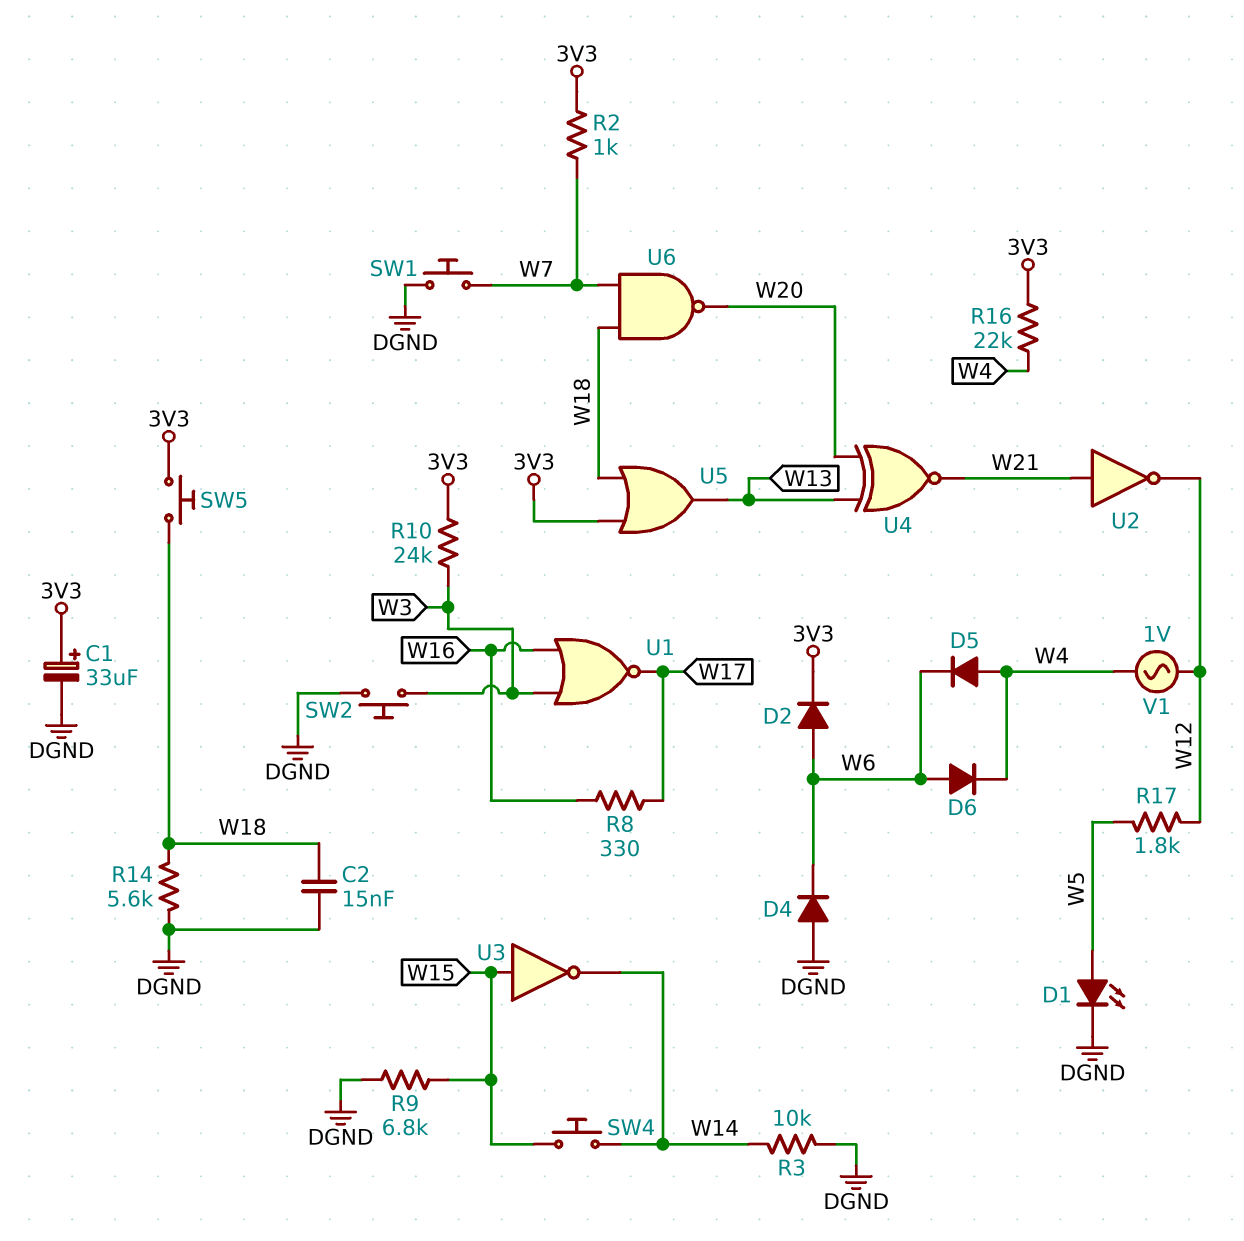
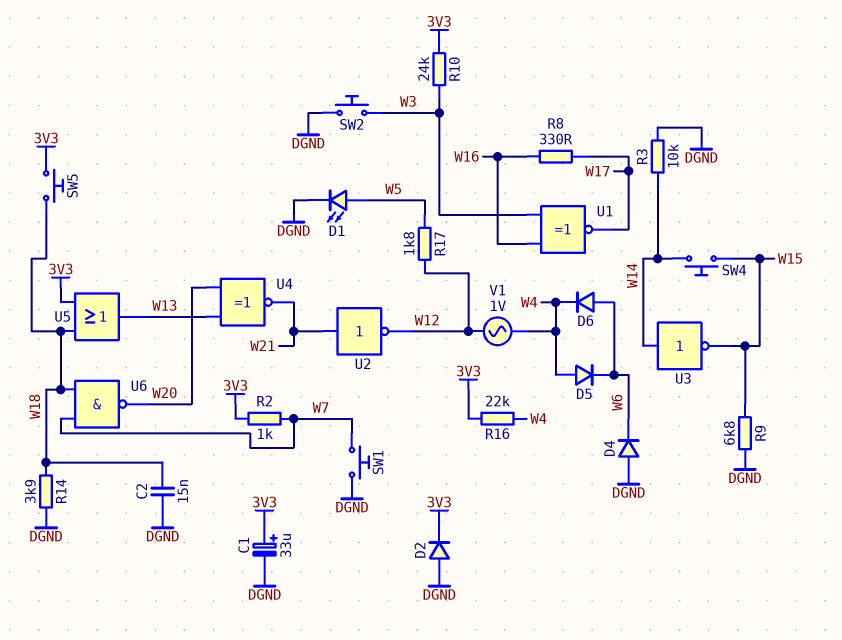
D2: diode (A W6, K 3V3) -> diode (A DGND, K 3V3)
R14: 5.6k (DGND, W18) -> 3.9k (DGND, W18)
U1: NOR (in W3, in W16, out W17) -> XNOR (in W3, in W16, out W17)
U3: NOT (in W15, out W14) -> NOT (in W14, out W15)

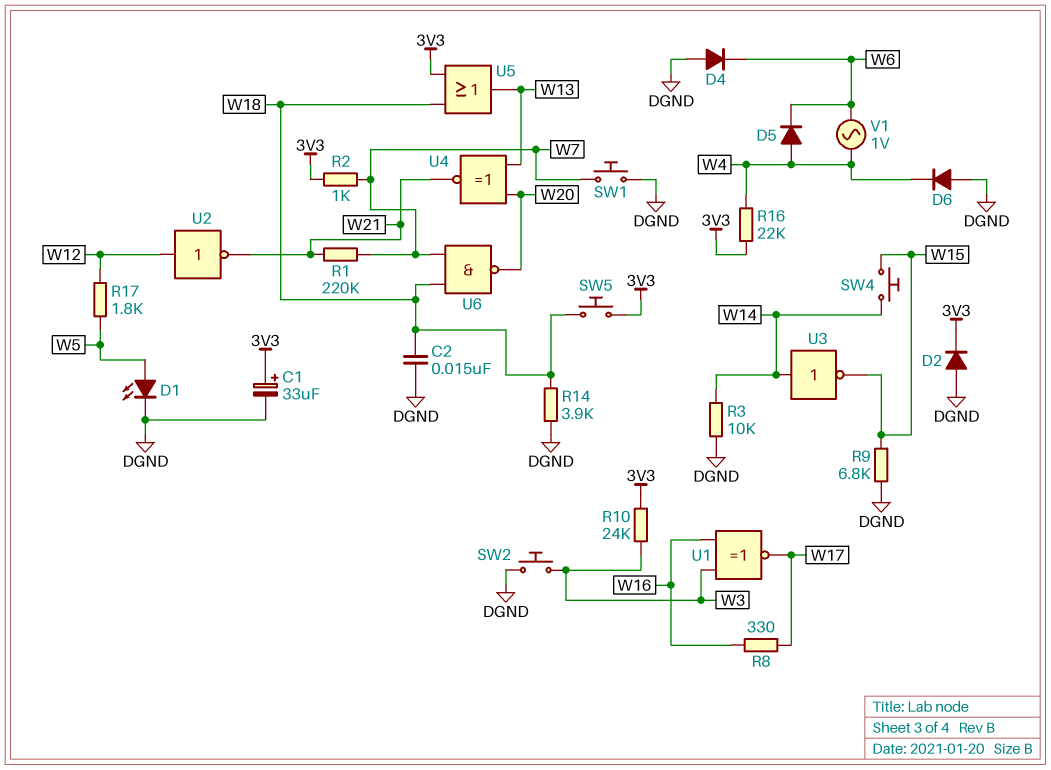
D6: diode (A W6, K W4) -> diode (A DGND, K W4)
R1: none -> 220k (W7, W21)
U2: NOT (in W21, out W12) -> NOT (in W12, out W21)
V1: AC 1V (W4, W12) -> AC 1V (W4, W6)

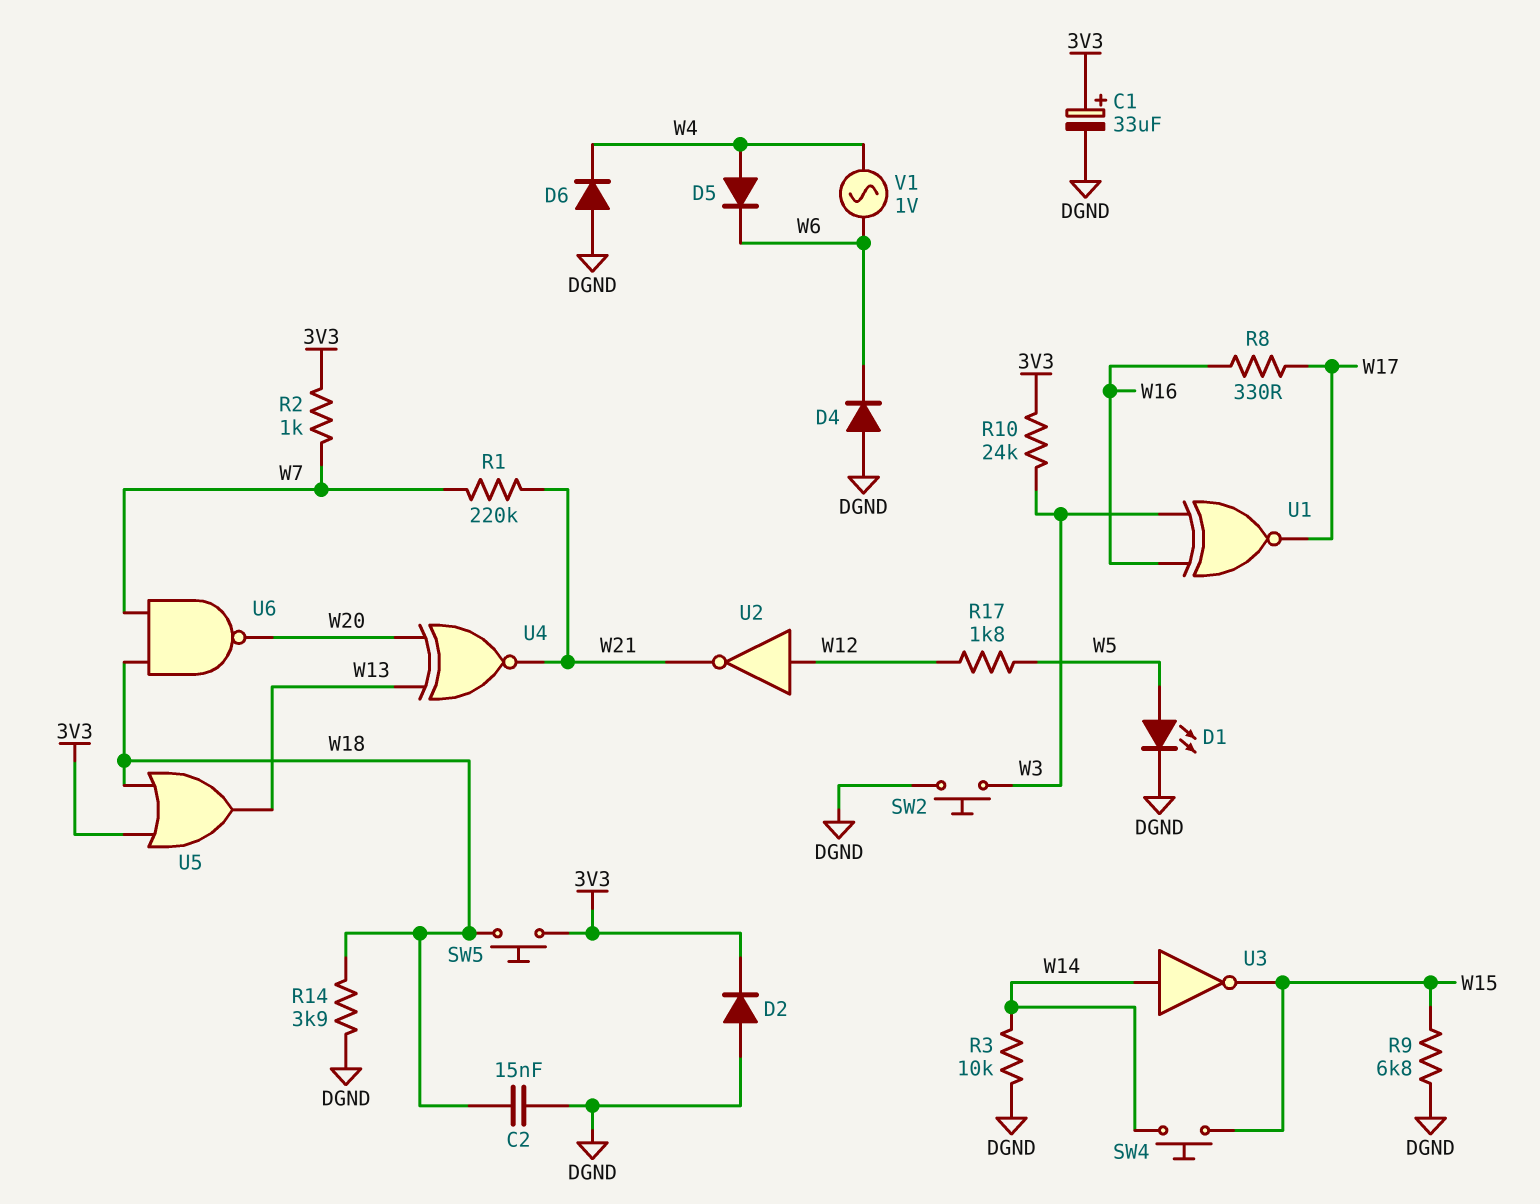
R16: 22k (3V3, W4) -> none
SW1: button (DGND, W7) -> none

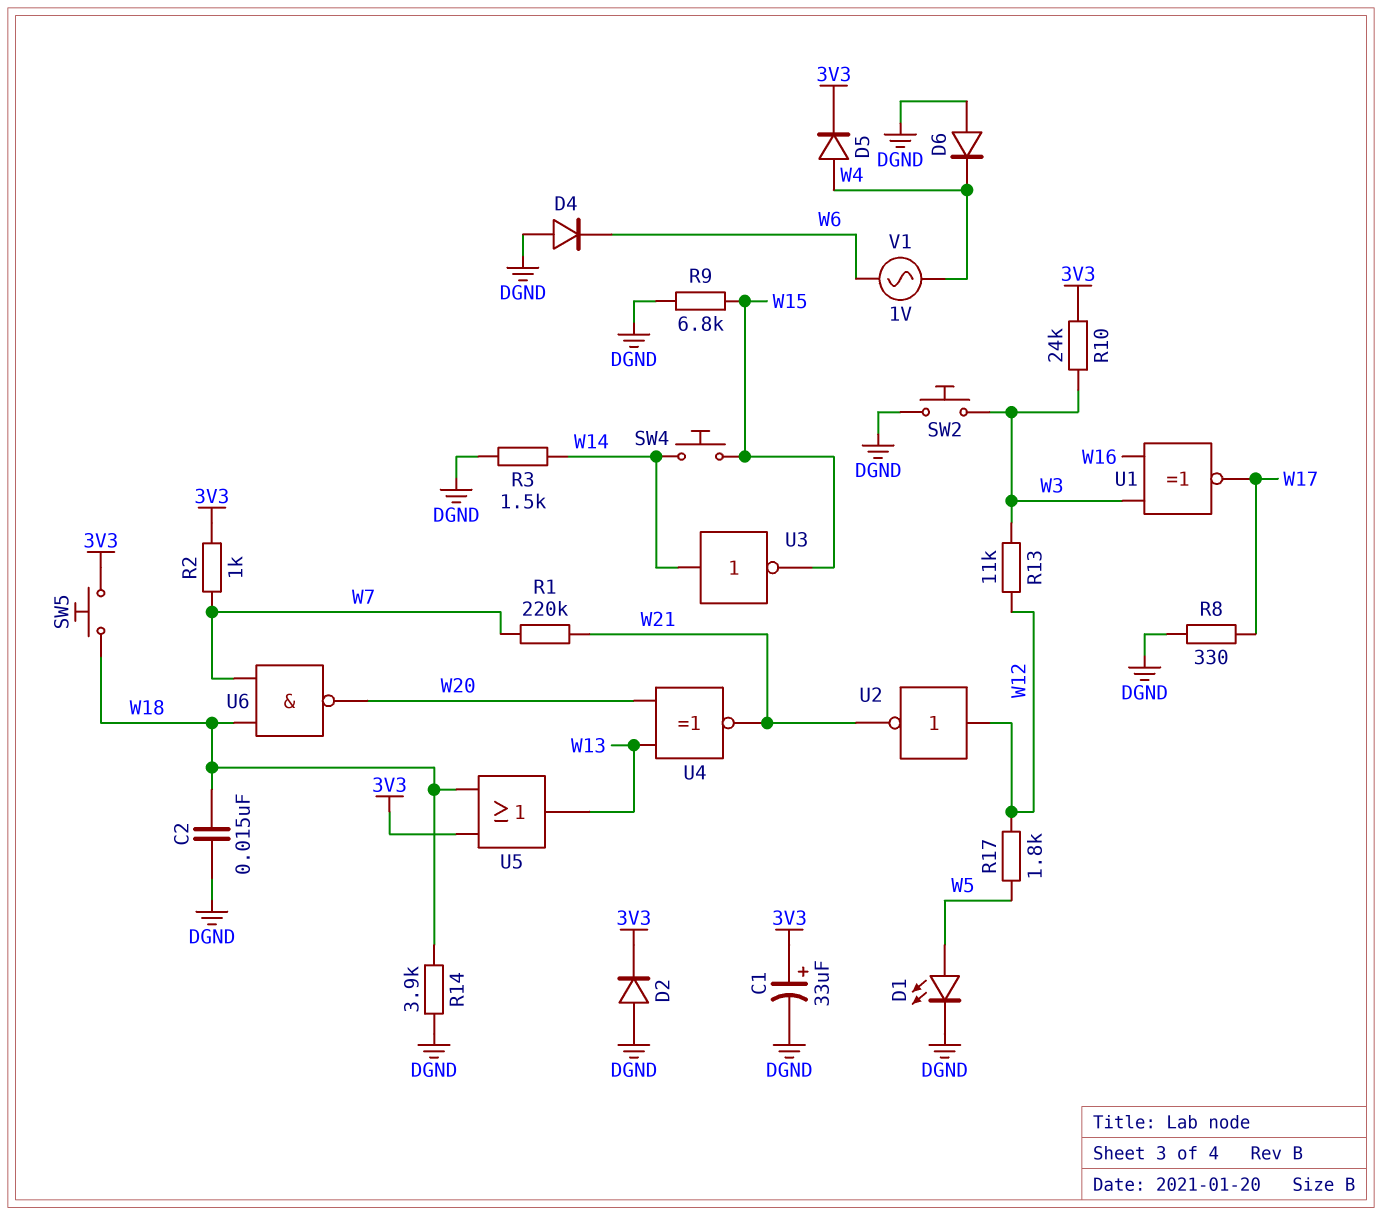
D5: diode (A W4, K W6) -> diode (A W4, K 3V3)
R3: 10k (DGND, W14) -> 1.5k (DGND, W14)
R8: 330 (W16, W17) -> 330 (DGND, W17)
R13: none -> 11k (W3, W12)

